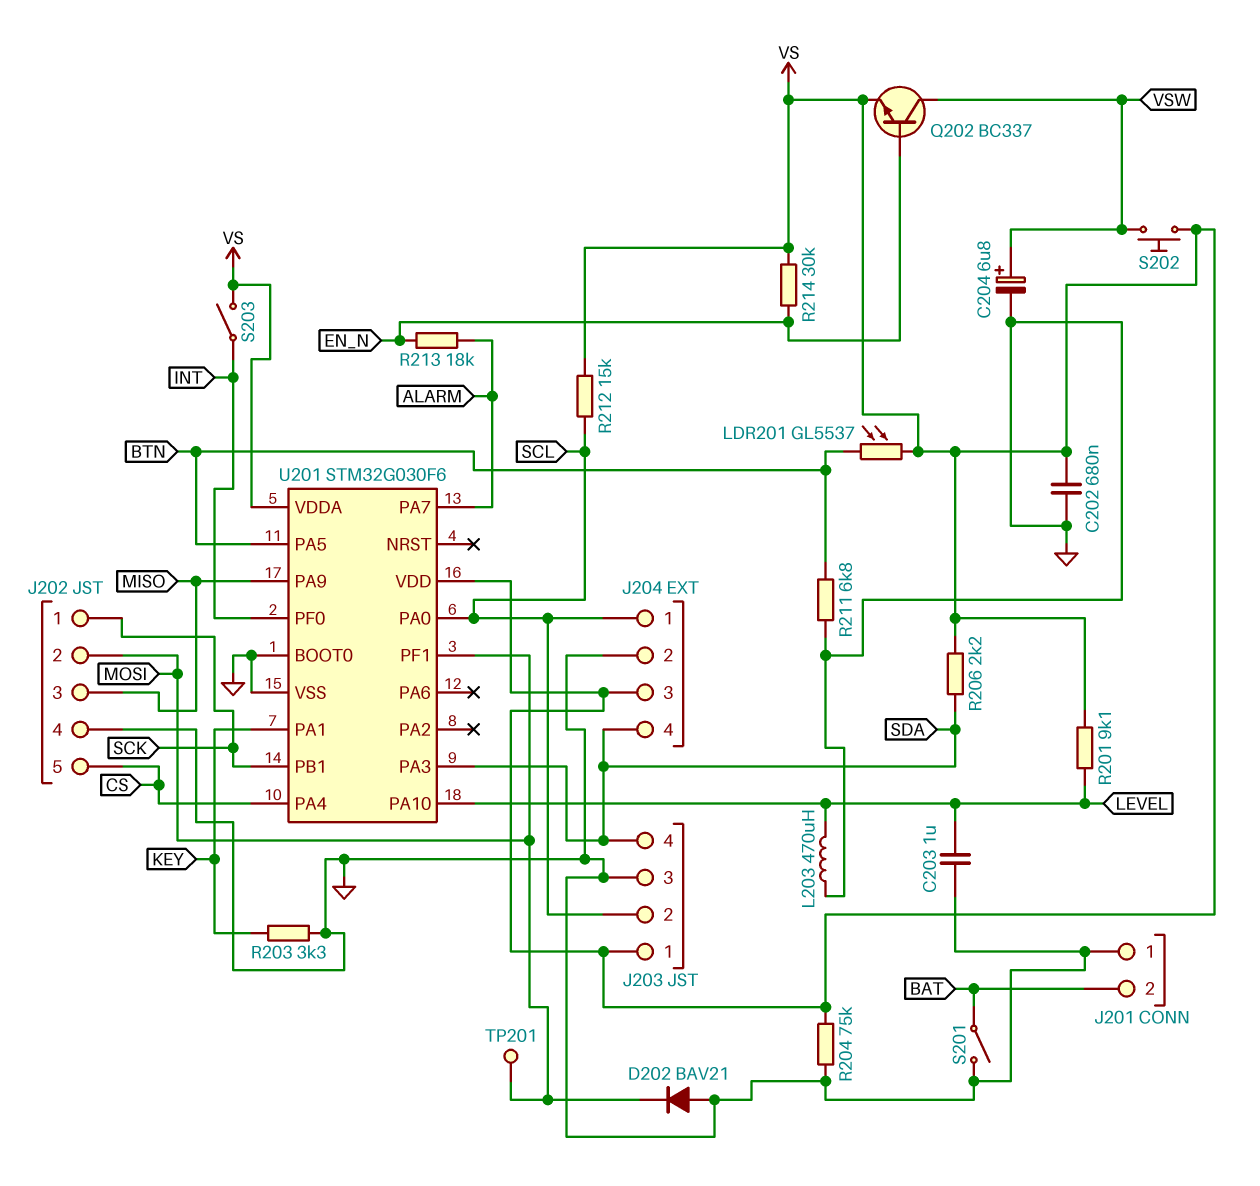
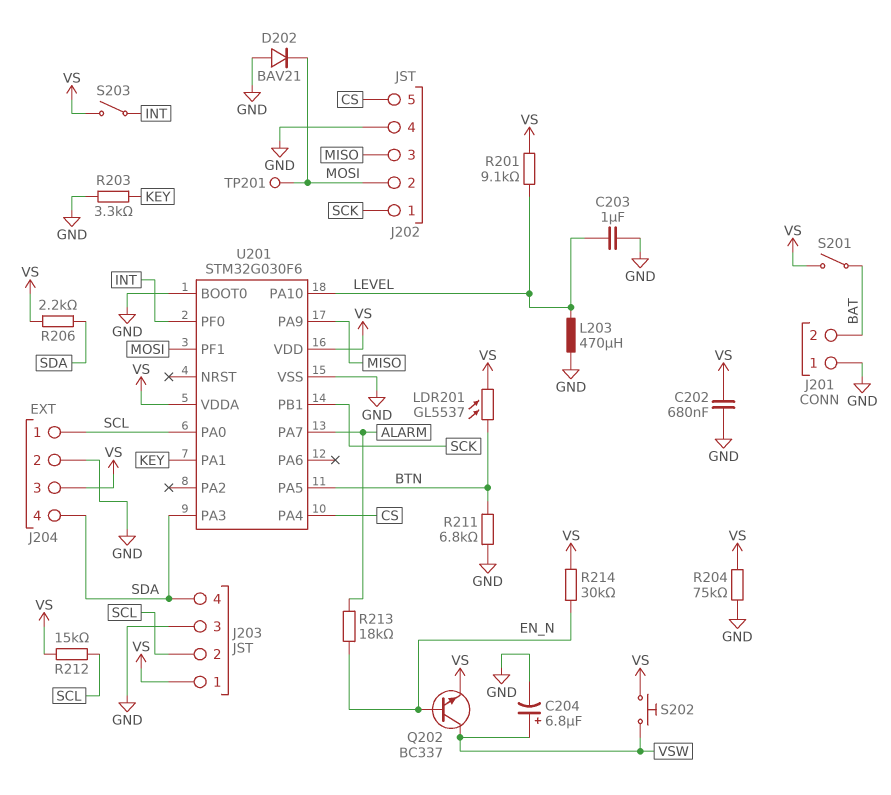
S201: switch (BAT, GND) -> switch (BAT, VS)

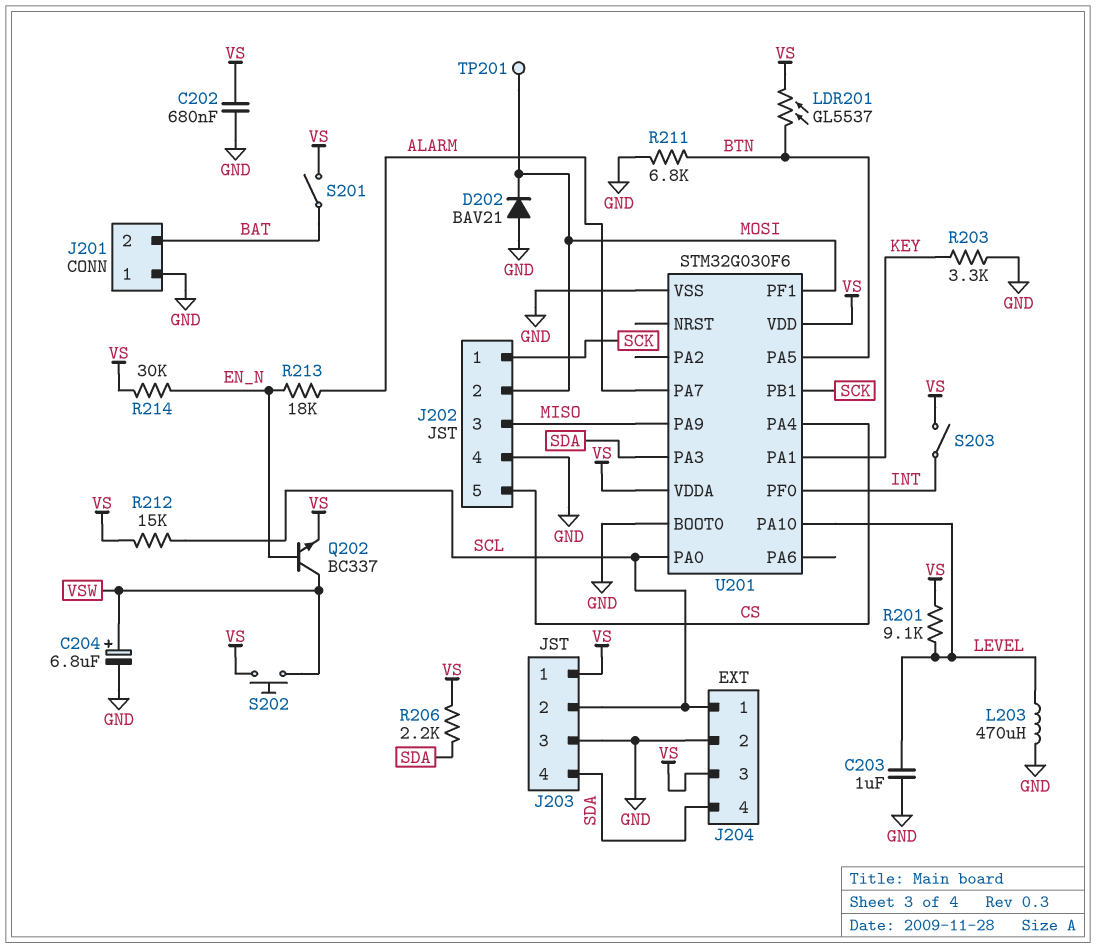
R204: 75k (GND, VS) -> none

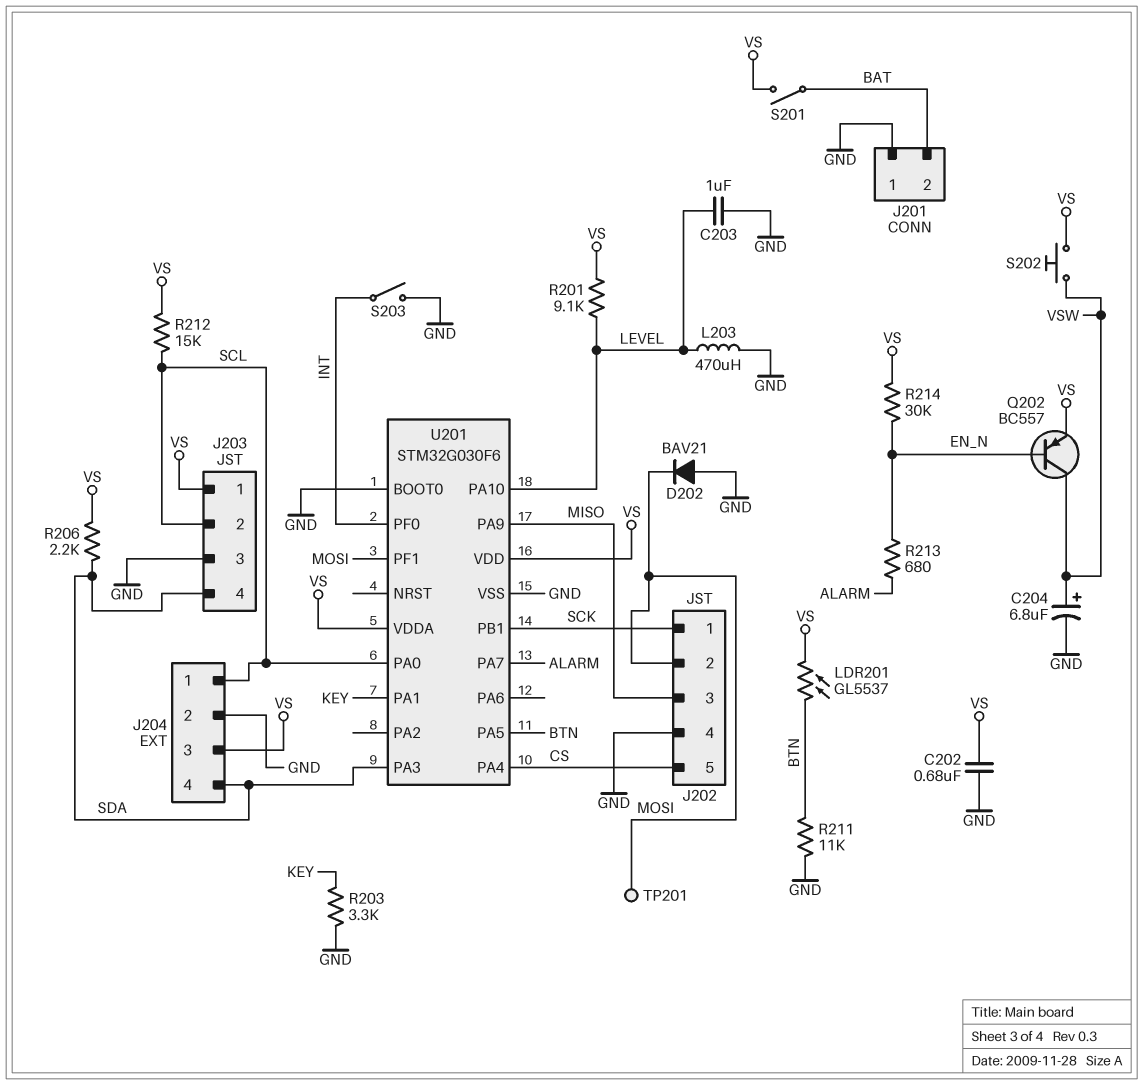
Q202: NPN BC337 (B EN_N, C VSW, E VS) -> PNP BC557 (B EN_N, C VSW, E VS)
R211: 6.8k (BTN, GND) -> 11k (BTN, GND)
R213: 18k (ALARM, EN_N) -> 680 (ALARM, EN_N)
S203: switch (INT, VS) -> switch (GND, INT)

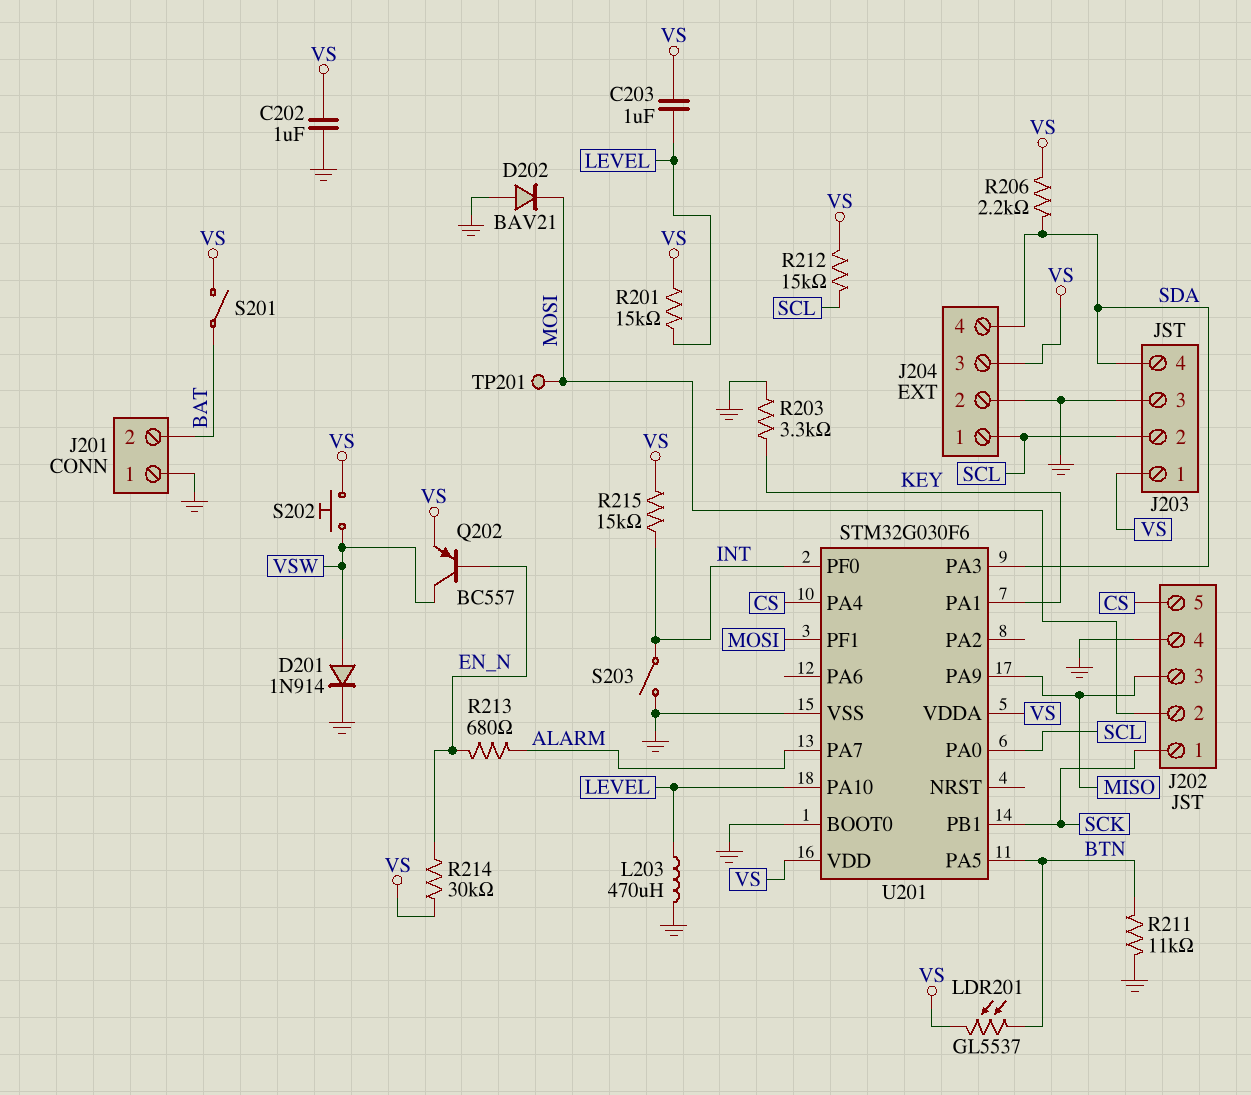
C202: 680nF (GND, VS) -> 1uF (GND, VS)
C203: 1uF (GND, LEVEL) -> 1uF (LEVEL, VS)
C204: 6.8uF (plus VSW, minus GND) -> none
D201: none -> diode 1N914 (A VSW, K GND)
R201: 9.1k (LEVEL, VS) -> 15k (LEVEL, VS)
R215: none -> 15k (INT, VS)

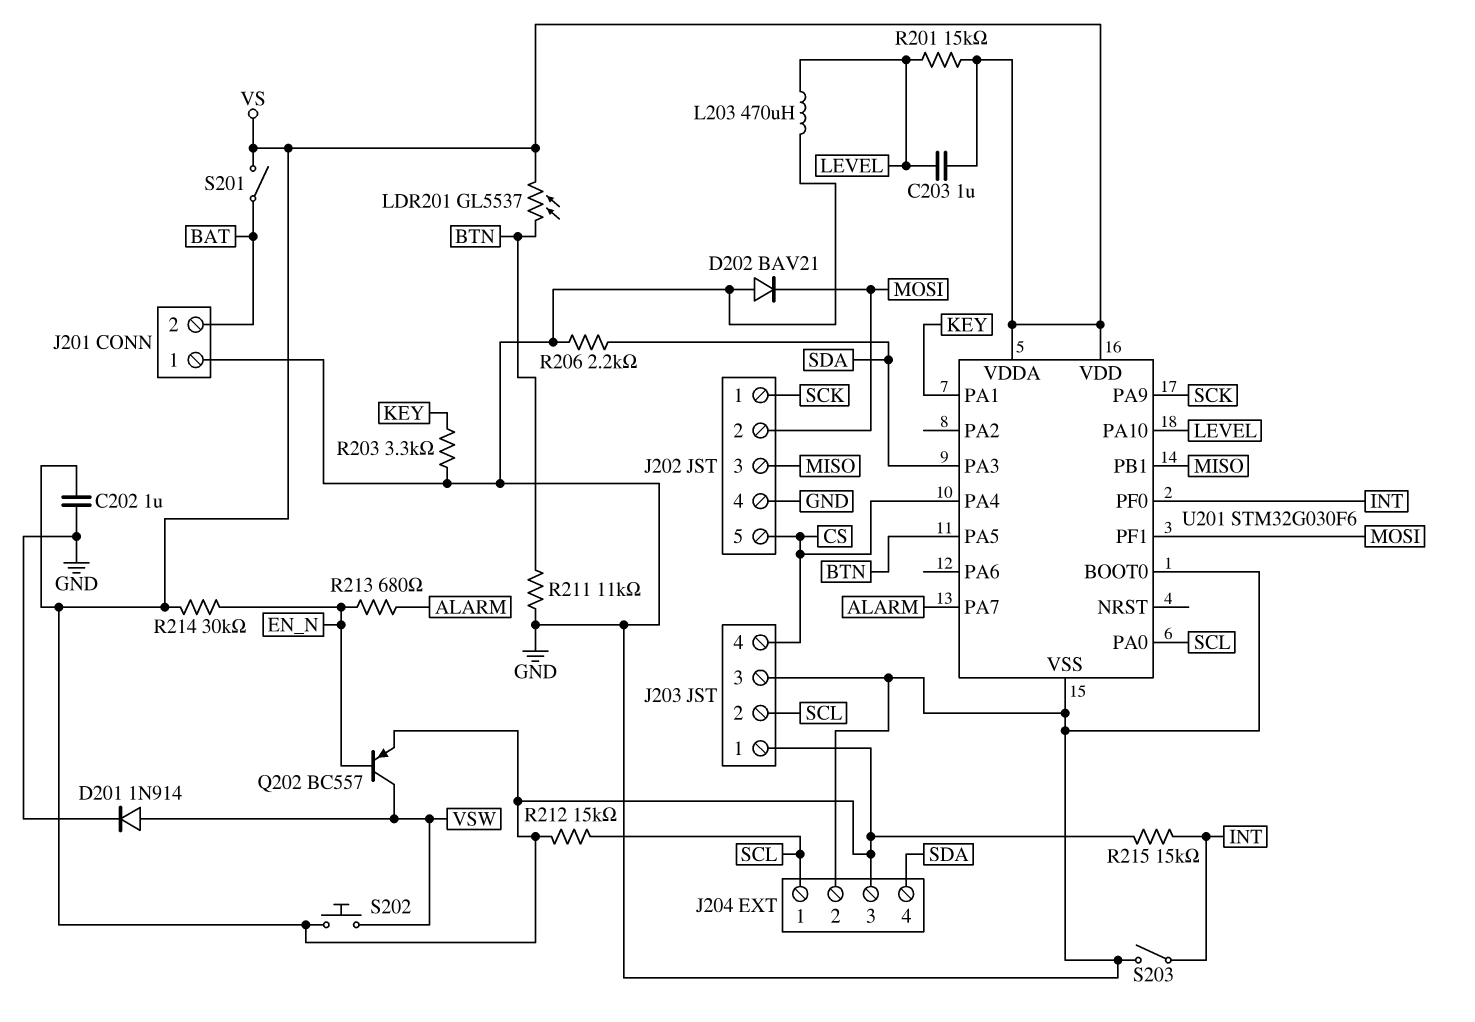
J203 pin 4: SDA -> CS
R206: 2.2k (SDA, VS) -> 2.2k (GND, SDA)
TP201: test point (MOSI) -> none
U201 pin PA9: MISO -> SCK
U201 pin PB1: SCK -> MISO

